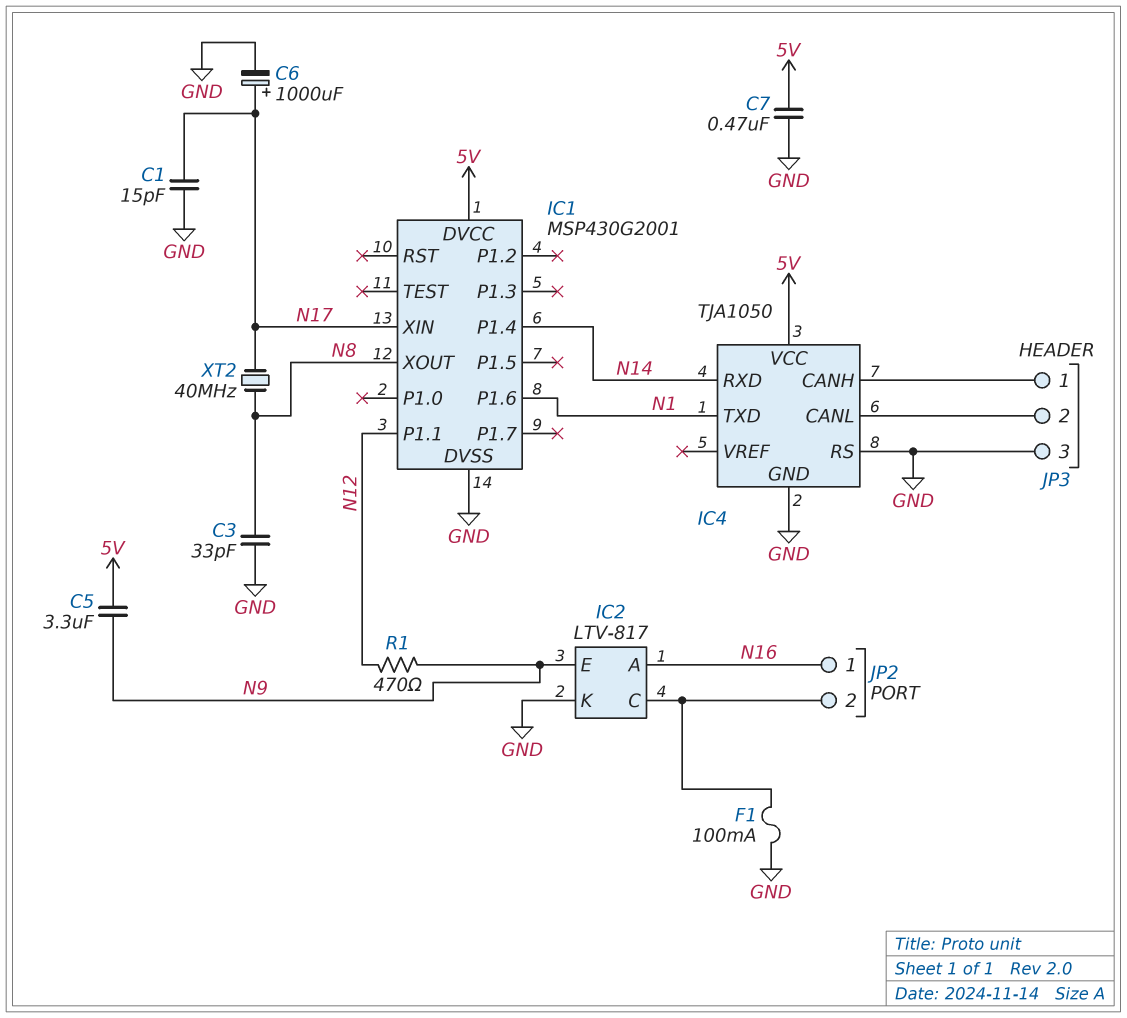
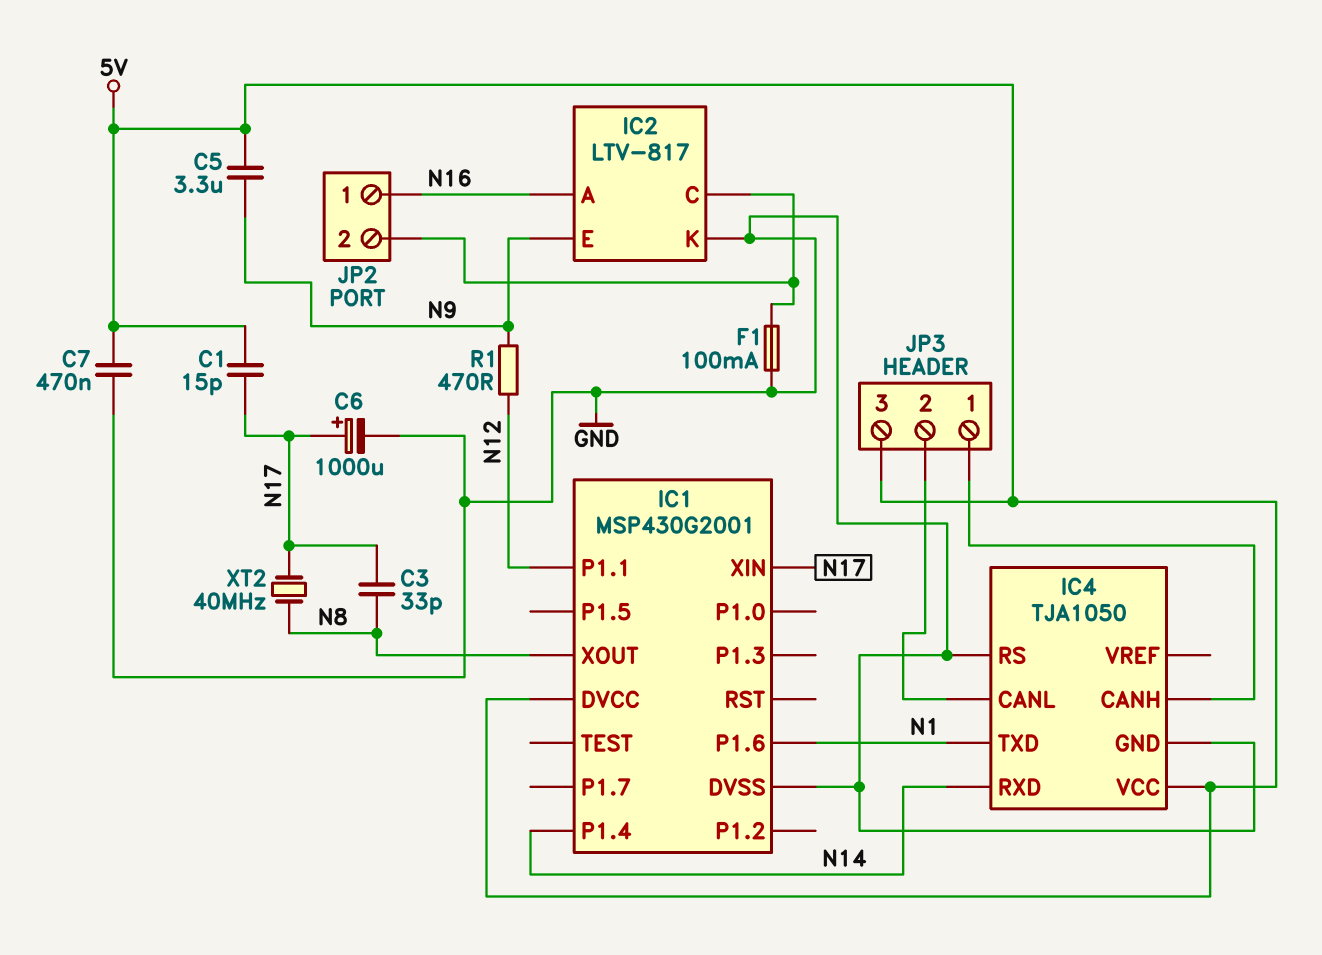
C1: 15pF (GND, N17) -> 15pF (5V, N17)
C3: 33pF (GND, N8) -> 33pF (N8, N17)
JP3 pin 3: GND -> 5V

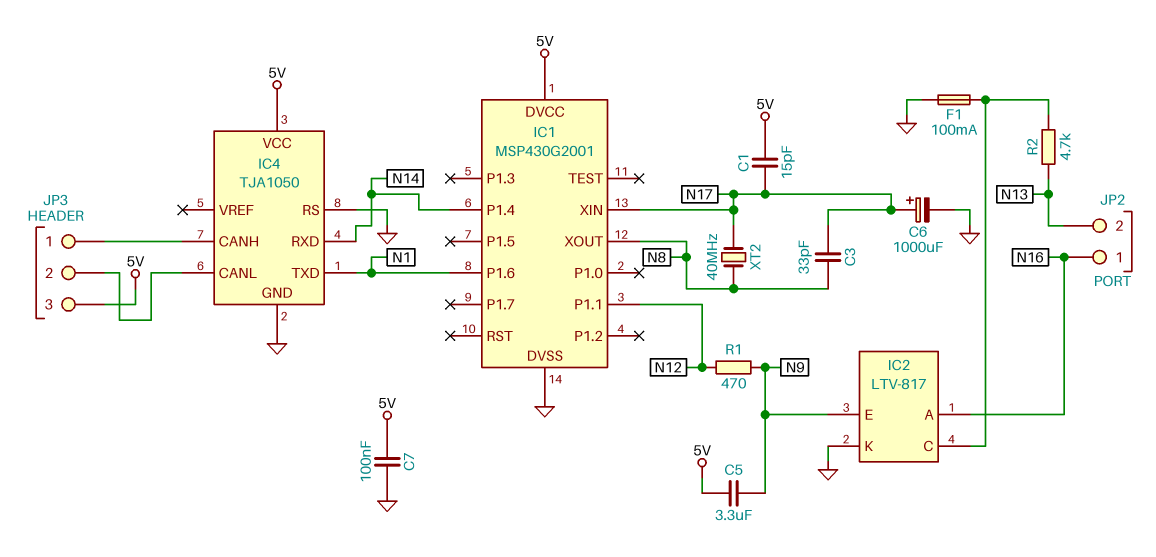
C7: 470nF (5V, GND) -> 100nF (5V, GND)
JP2 pin 2: IC2/C -> N13
R2: none -> 4.7k (IC2/C, N13)

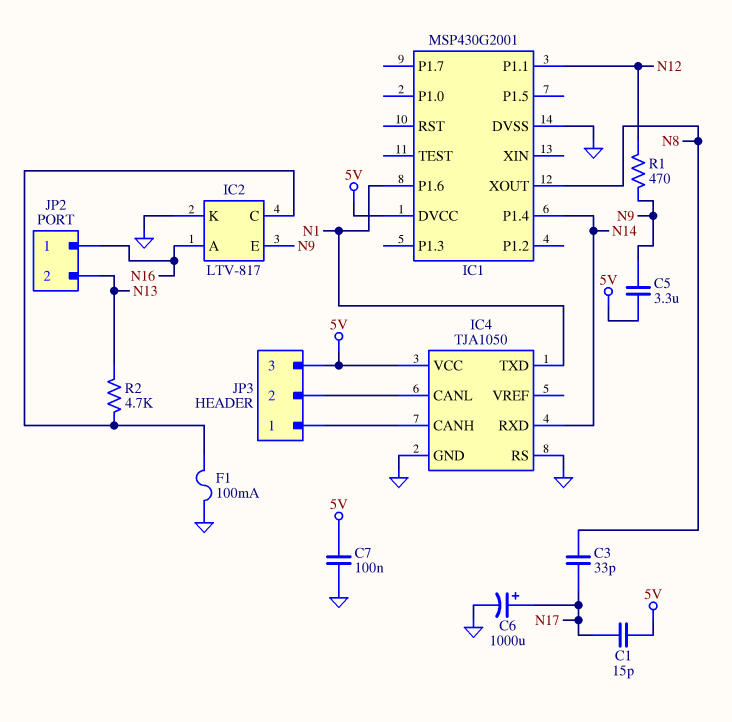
IC1 pin XIN: N17 -> none
XT2: 40MHz (N8, N17) -> none

